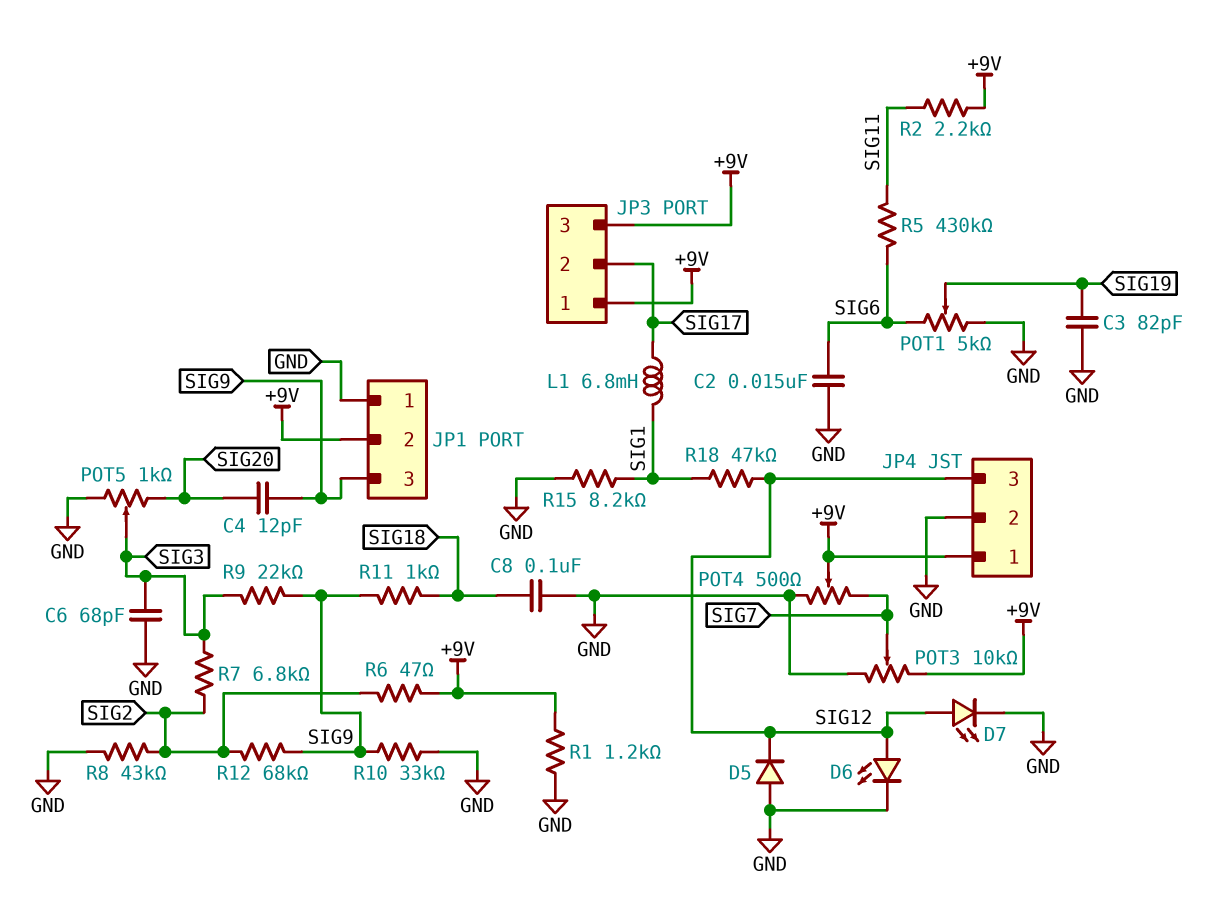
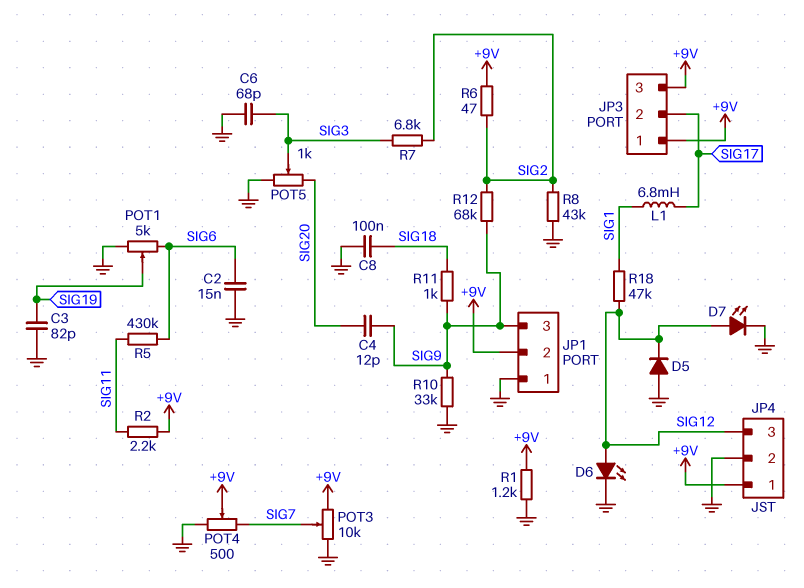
R9: 22k (SIG3, SIG9) -> none
R15: 8.2k (GND, SIG1) -> none

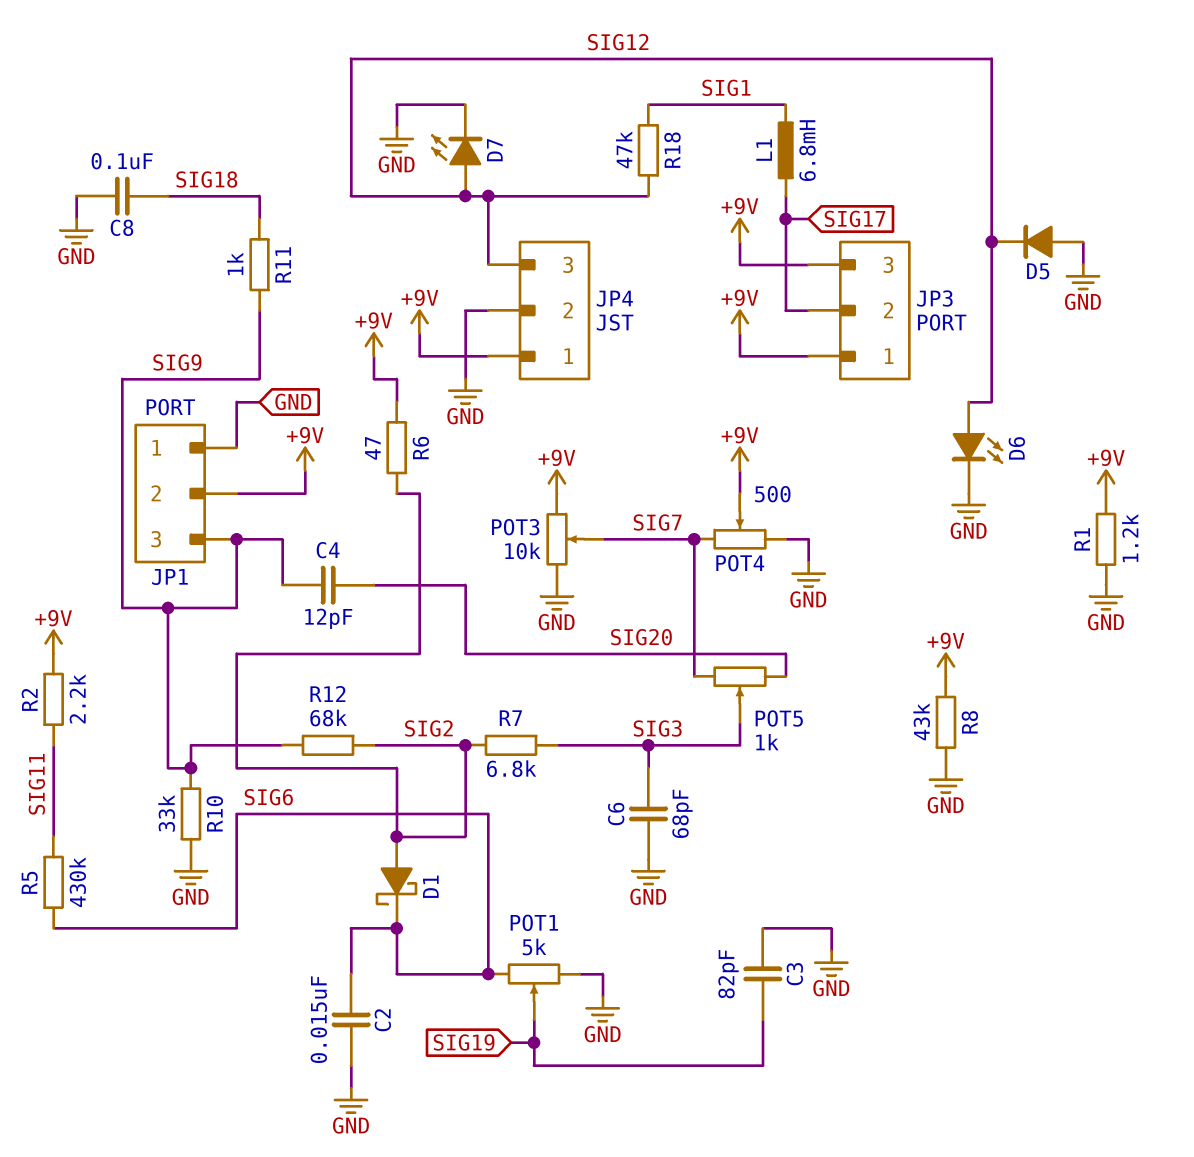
D1: none -> schottky (A SIG2, K SIG6)
POT5: 1k (GND, SIG20, wiper SIG3) -> 1k (SIG7, SIG20, wiper SIG3)
R8: 43k (GND, SIG2) -> 43k (+9V, GND)

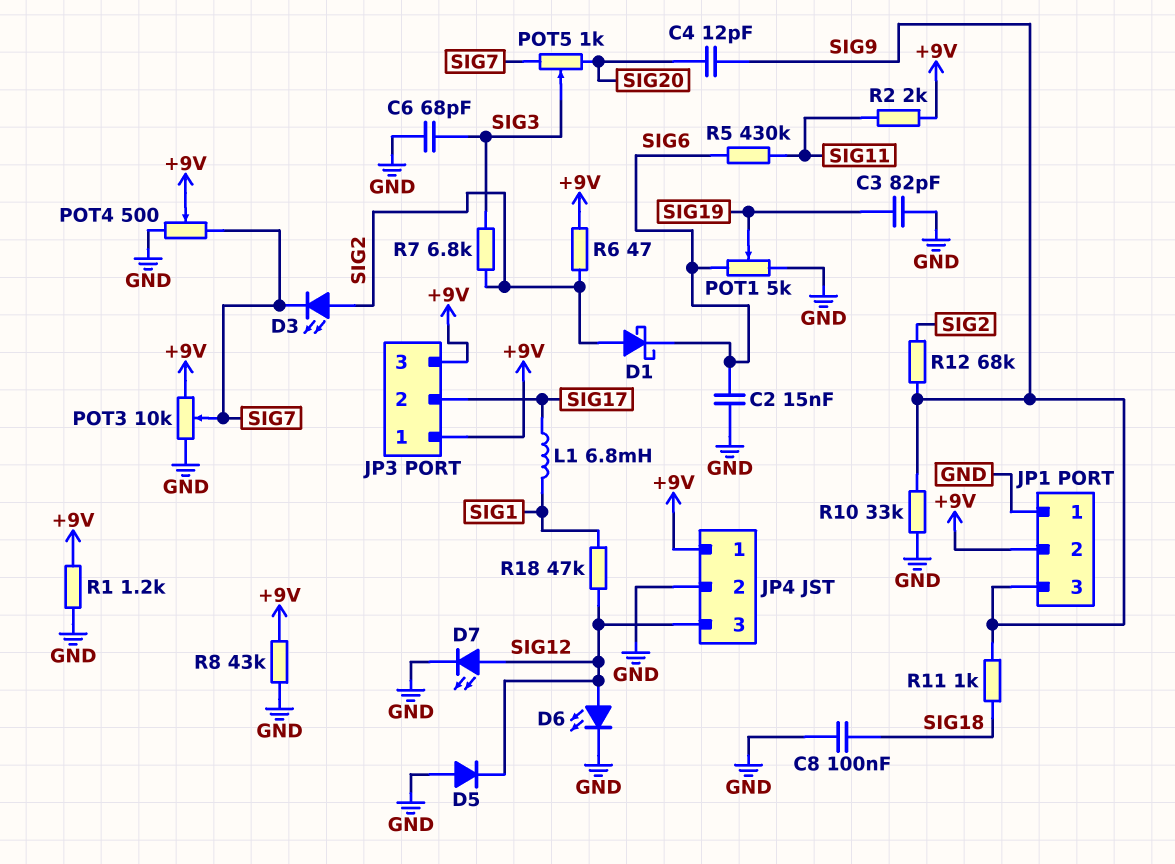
D3: none -> LED (A SIG2, K SIG7)
R2: 2.2k (+9V, SIG11) -> 2k (+9V, SIG11)

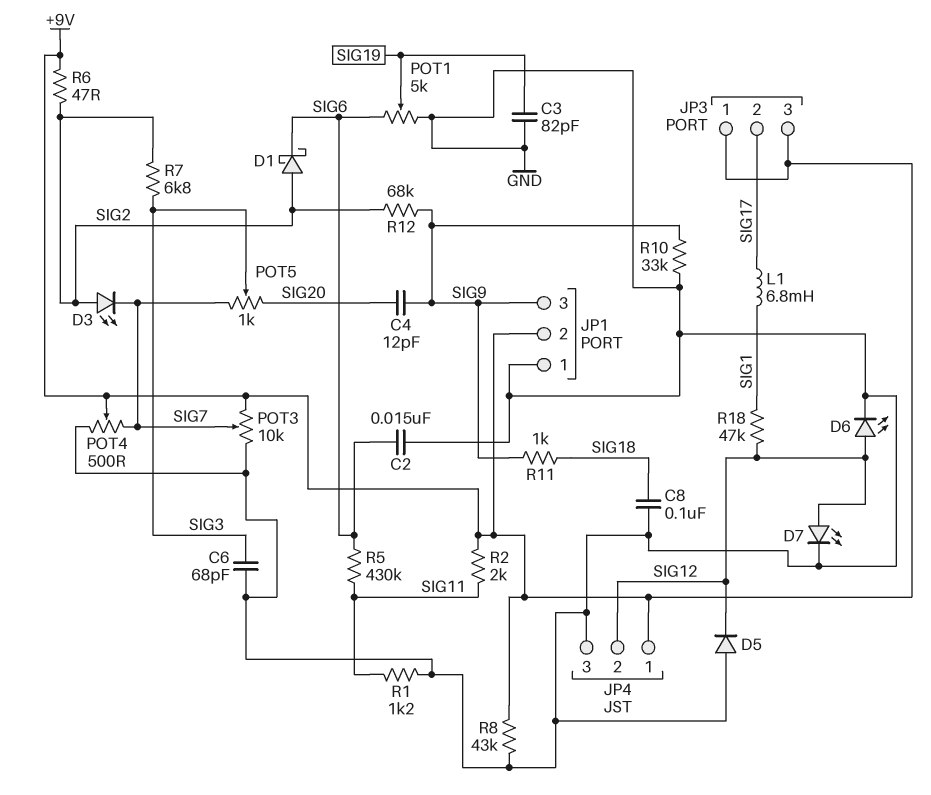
JP4 pin 2: GND -> SIG12
JP4 pin 3: SIG12 -> GND
R1: 1.2k (+9V, GND) -> 1.2k (GND, SIG11)

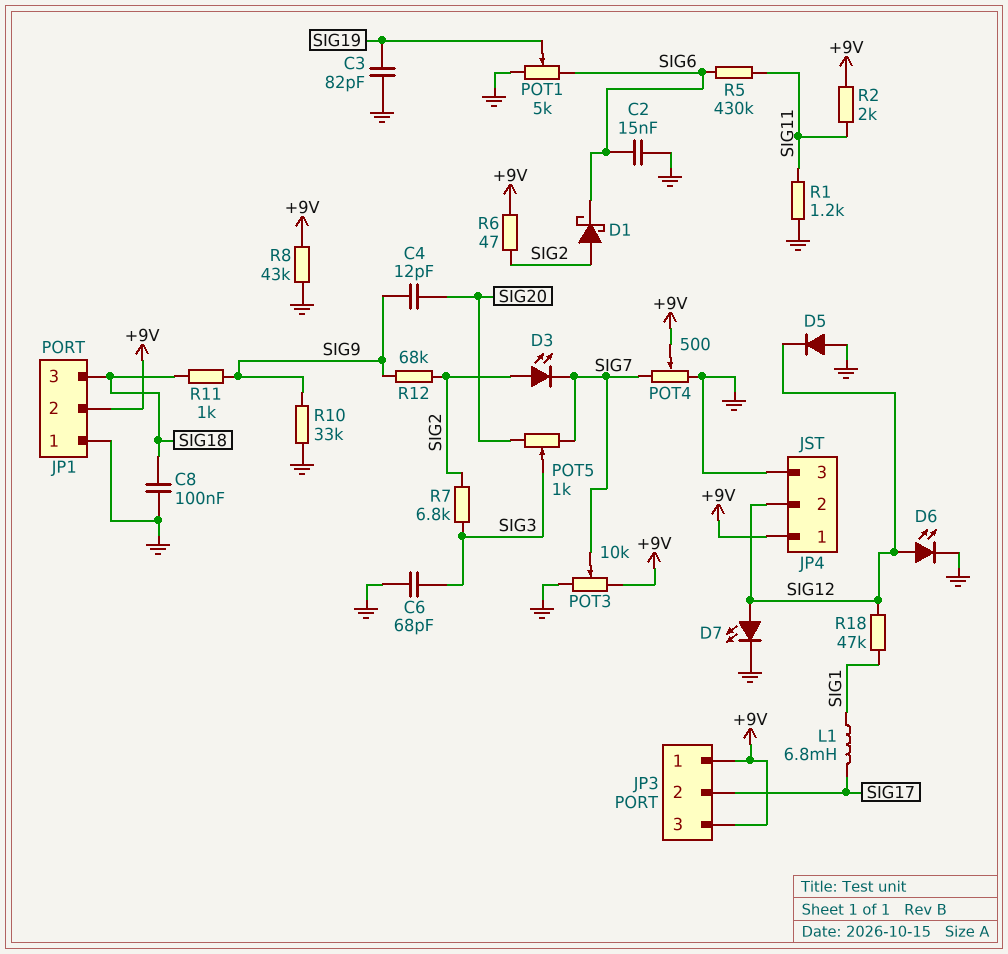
JP1 pin 3: SIG9 -> SIG18

